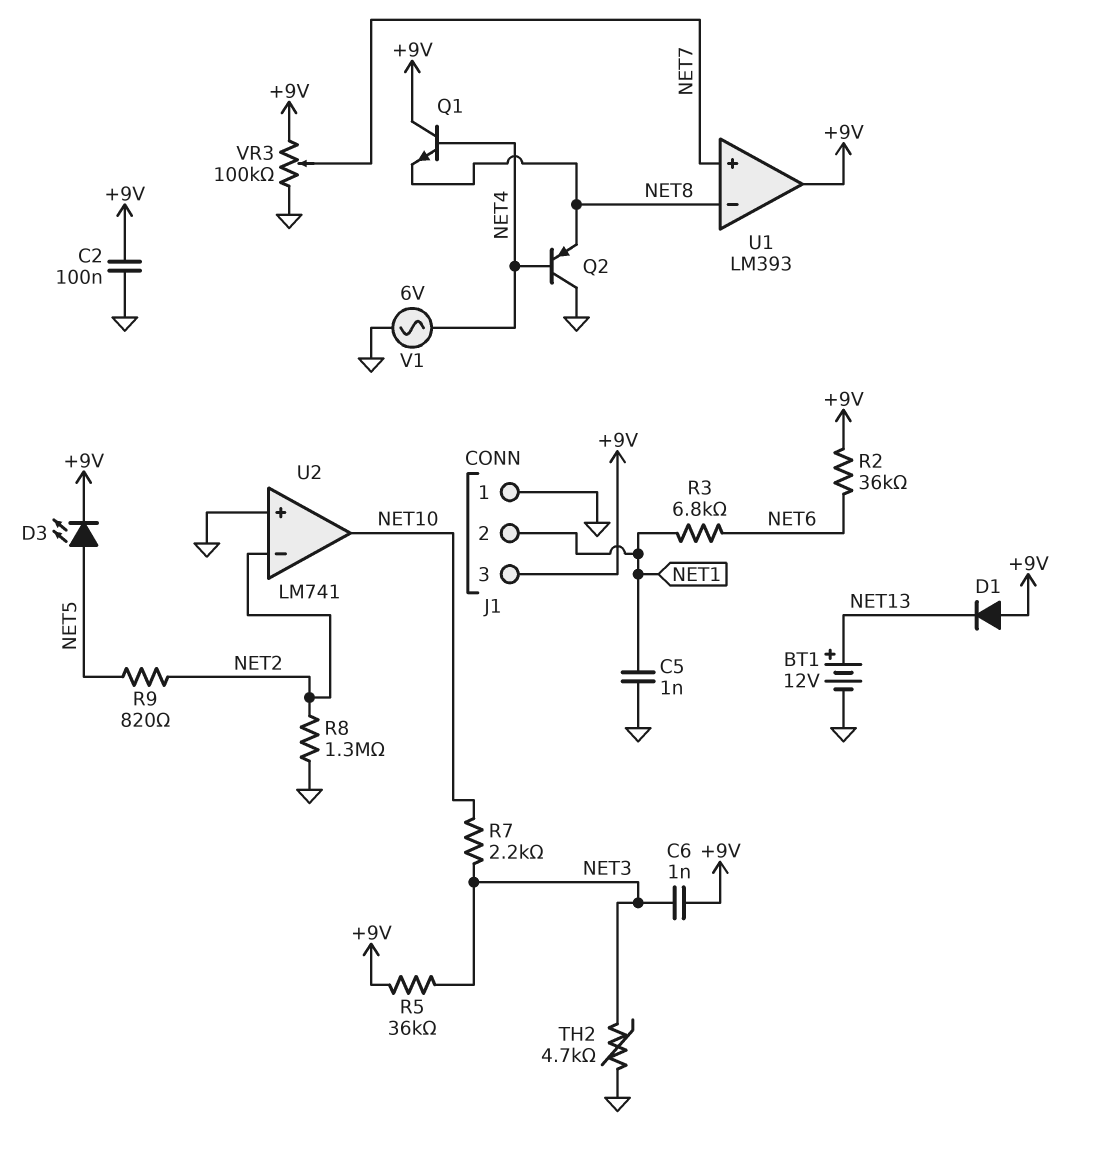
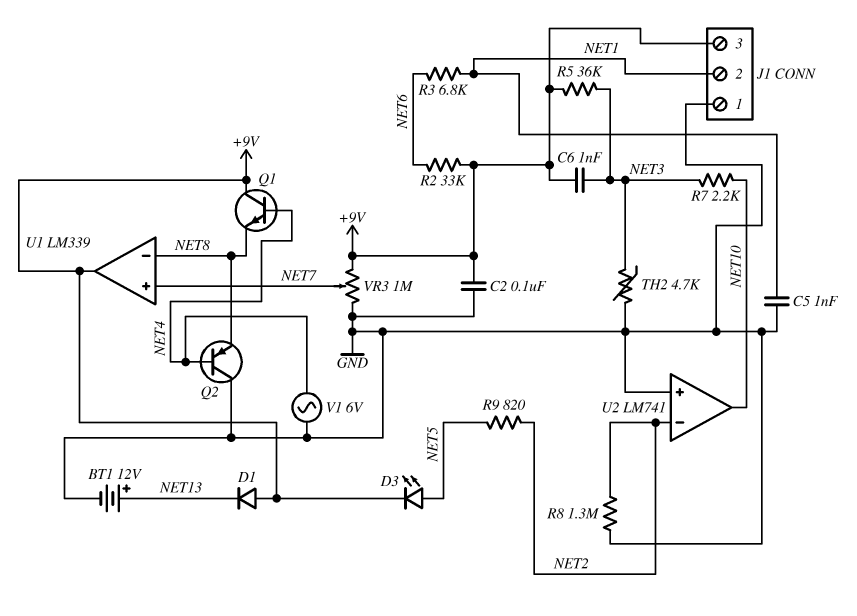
R2: 36k (+9V, NET6) -> 33k (+9V, NET6)
U1: LM393 -> LM339
VR3: 100k (+9V, GND, wiper NET7) -> 1M (+9V, GND, wiper NET7)

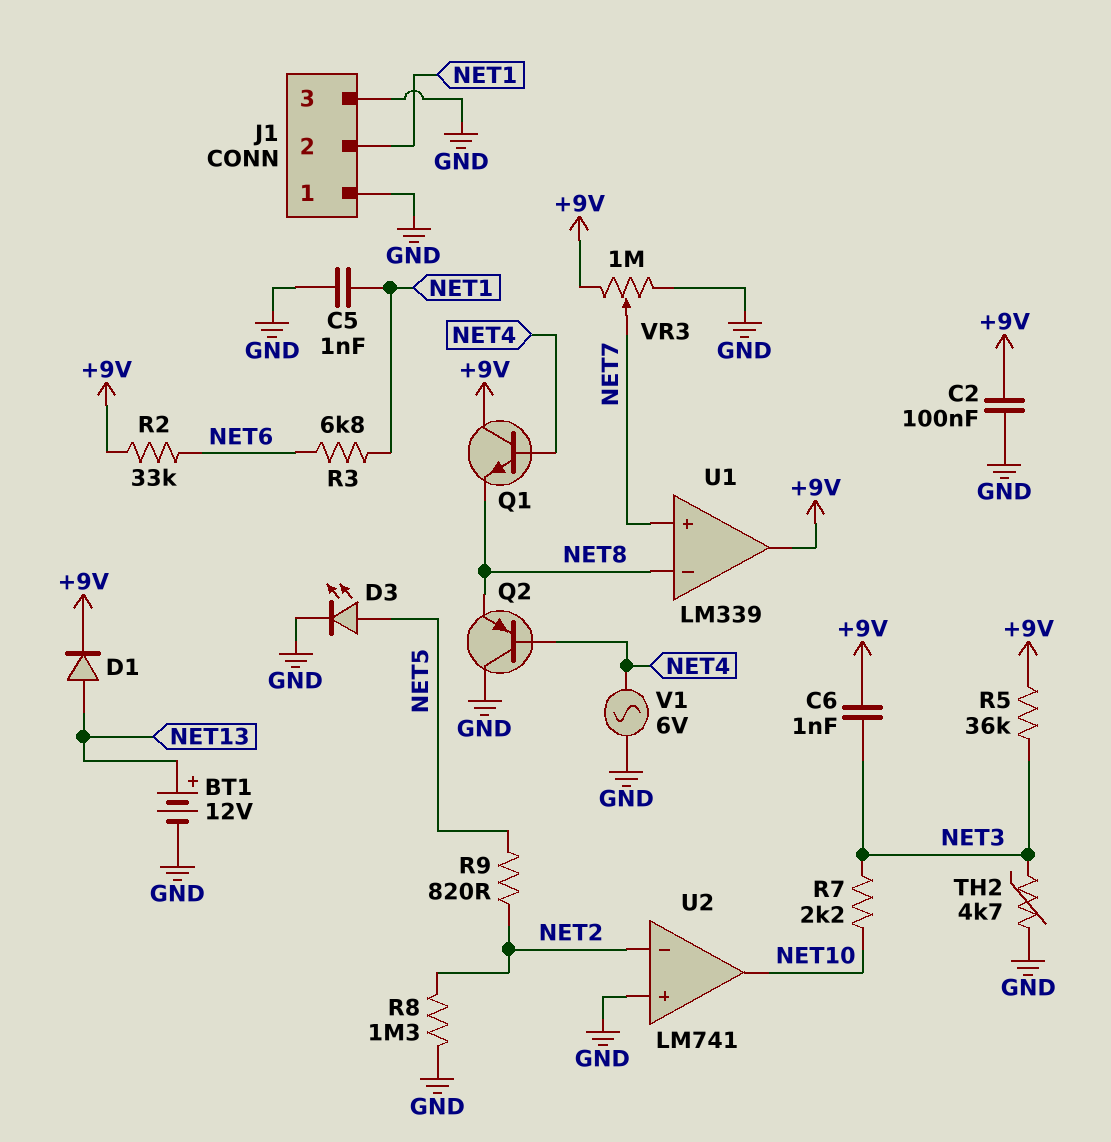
D1: diode (A +9V, K NET13) -> diode (A NET13, K +9V)
D3: LED (A NET5, K +9V) -> LED (A NET5, K GND)
J1 pin 3: +9V -> GND

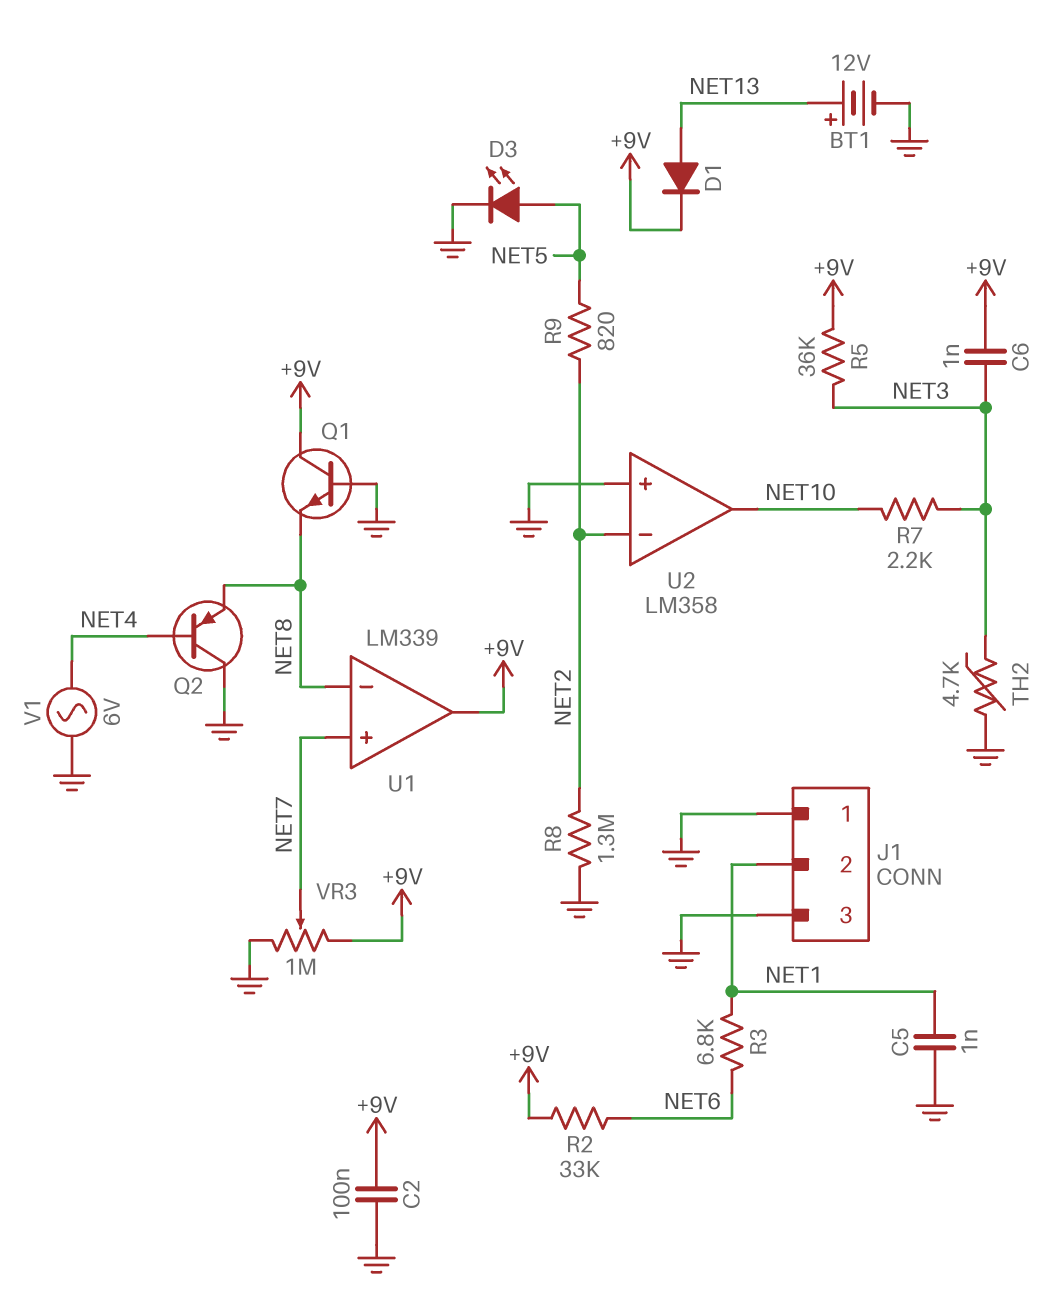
Q1: NPN (B NET4, C +9V, E NET8) -> NPN (B GND, C +9V, E NET8)
U2: LM741 -> LM358

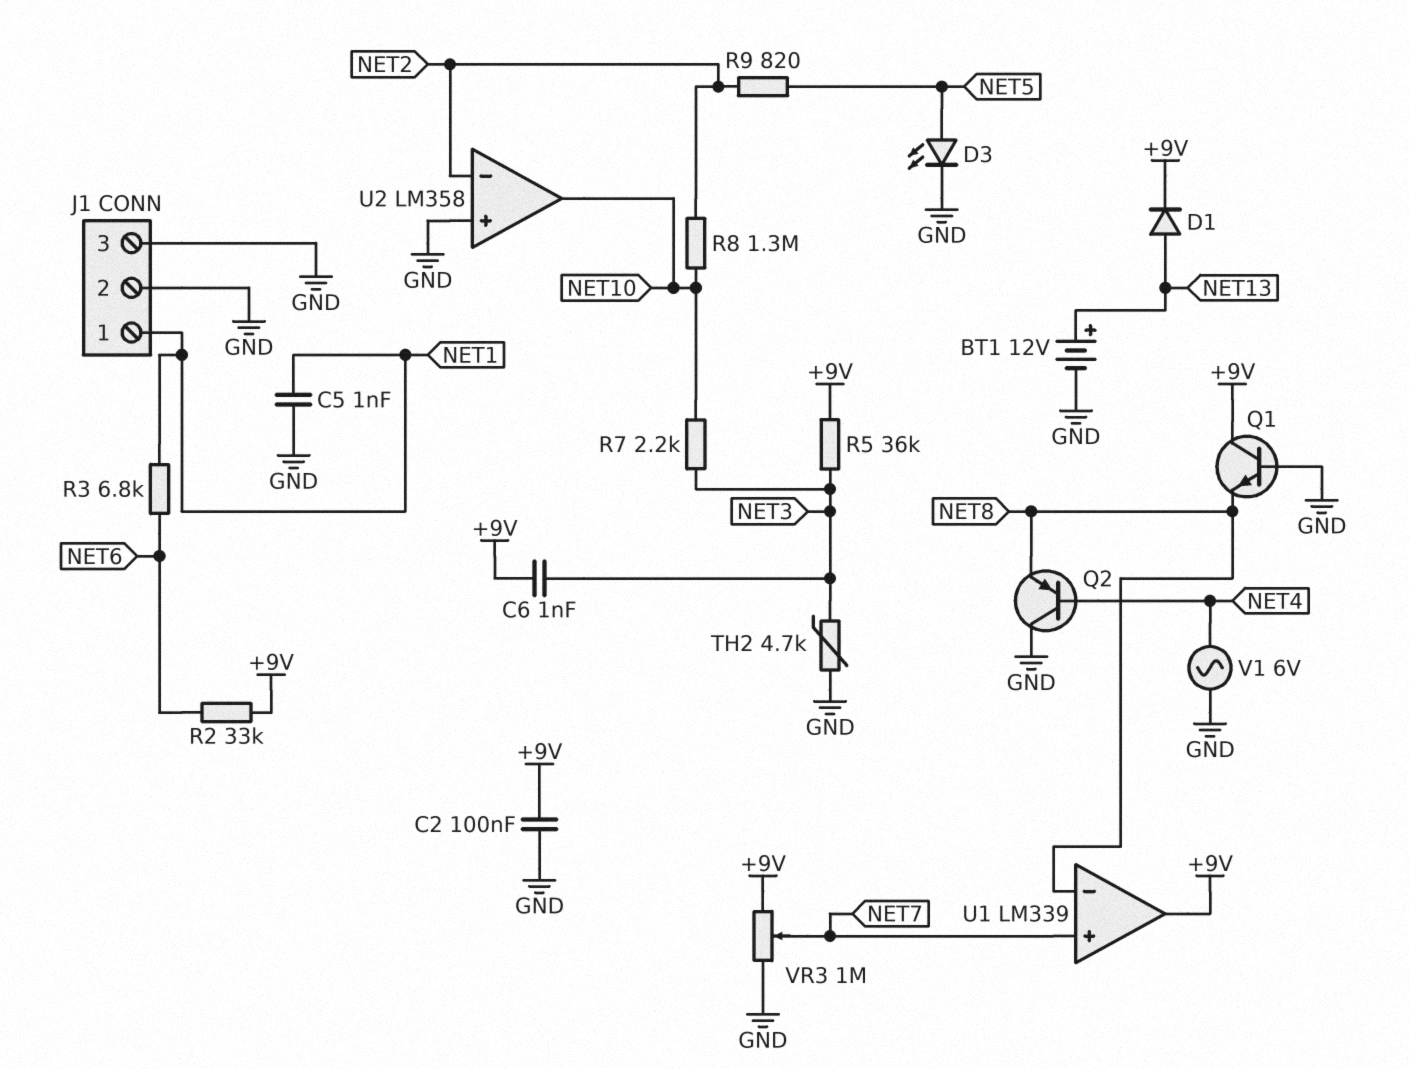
J1 pin 1: GND -> NET1
J1 pin 2: NET1 -> GND
R8: 1.3M (GND, NET2) -> 1.3M (NET2, NET10)

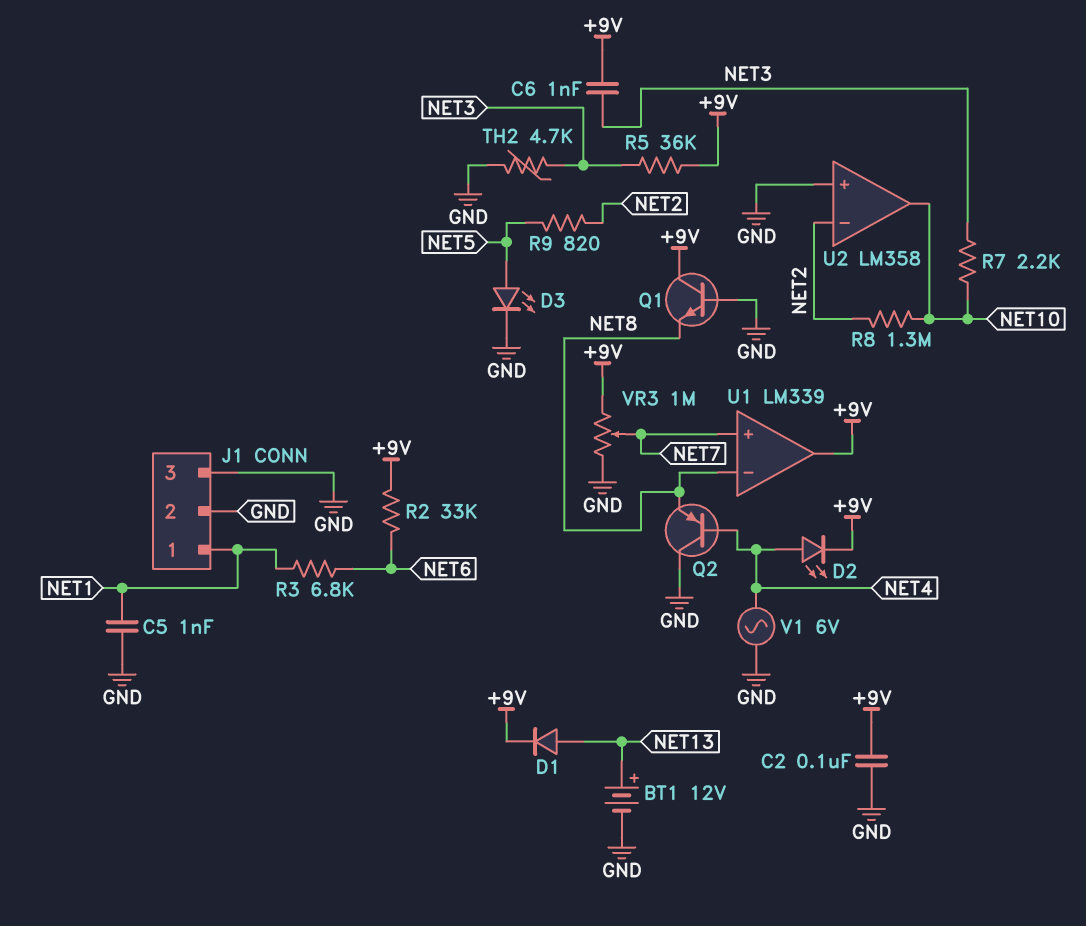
D2: none -> LED (A NET4, K +9V)

